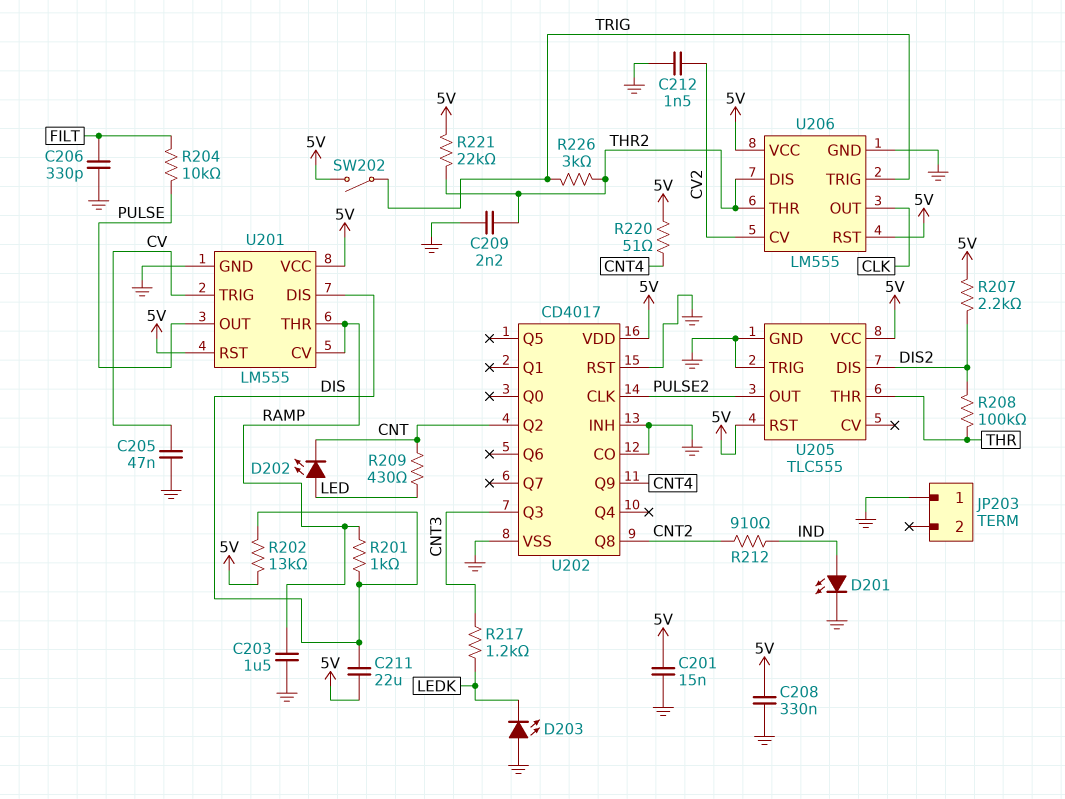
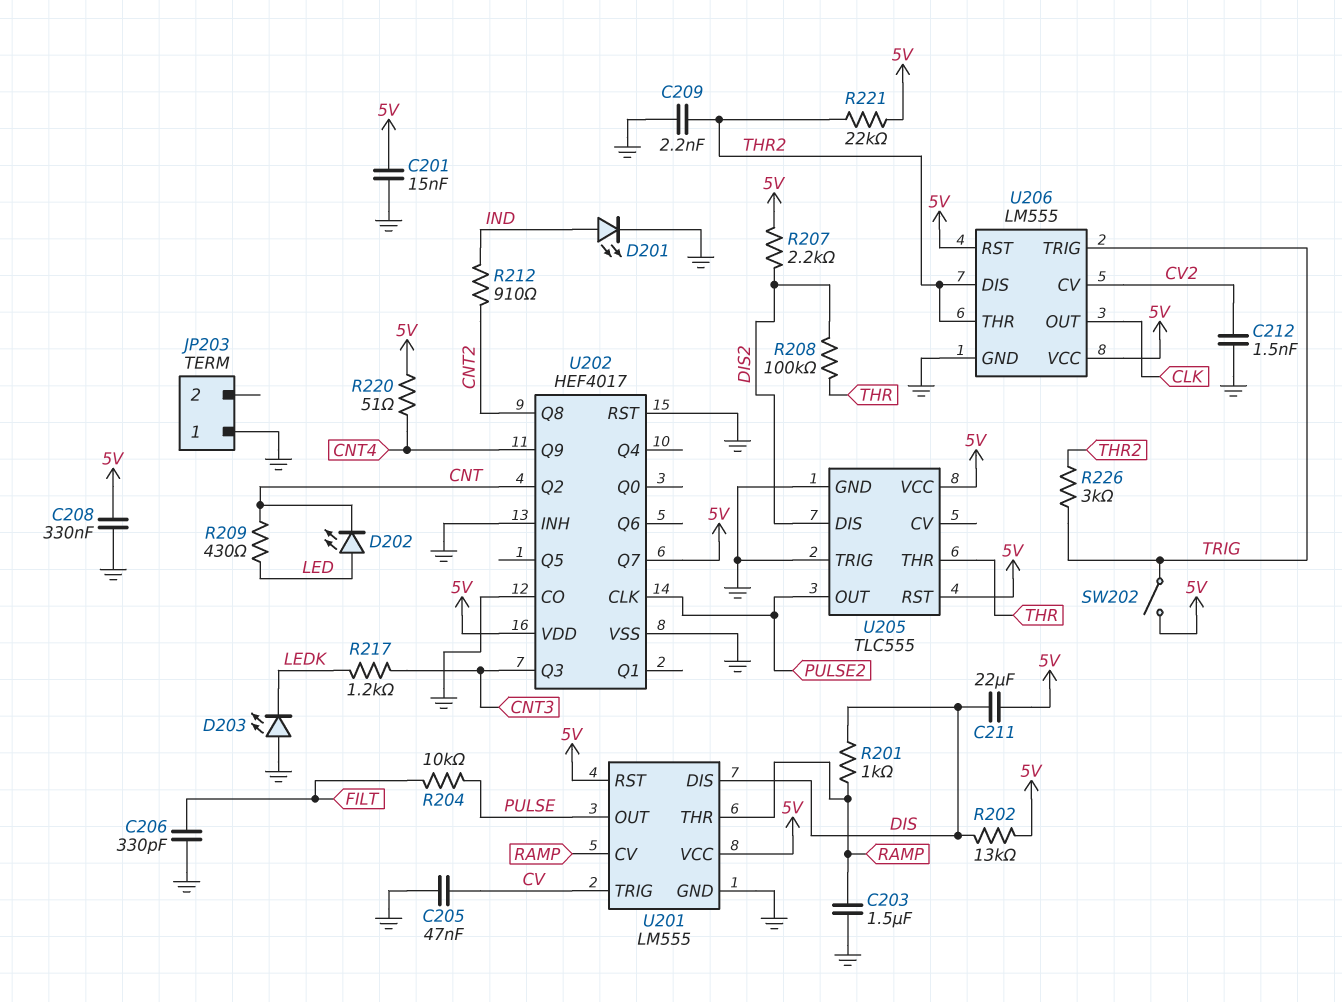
U202: CD4017 -> HEF4017
U202 pin Q7: none -> 5V

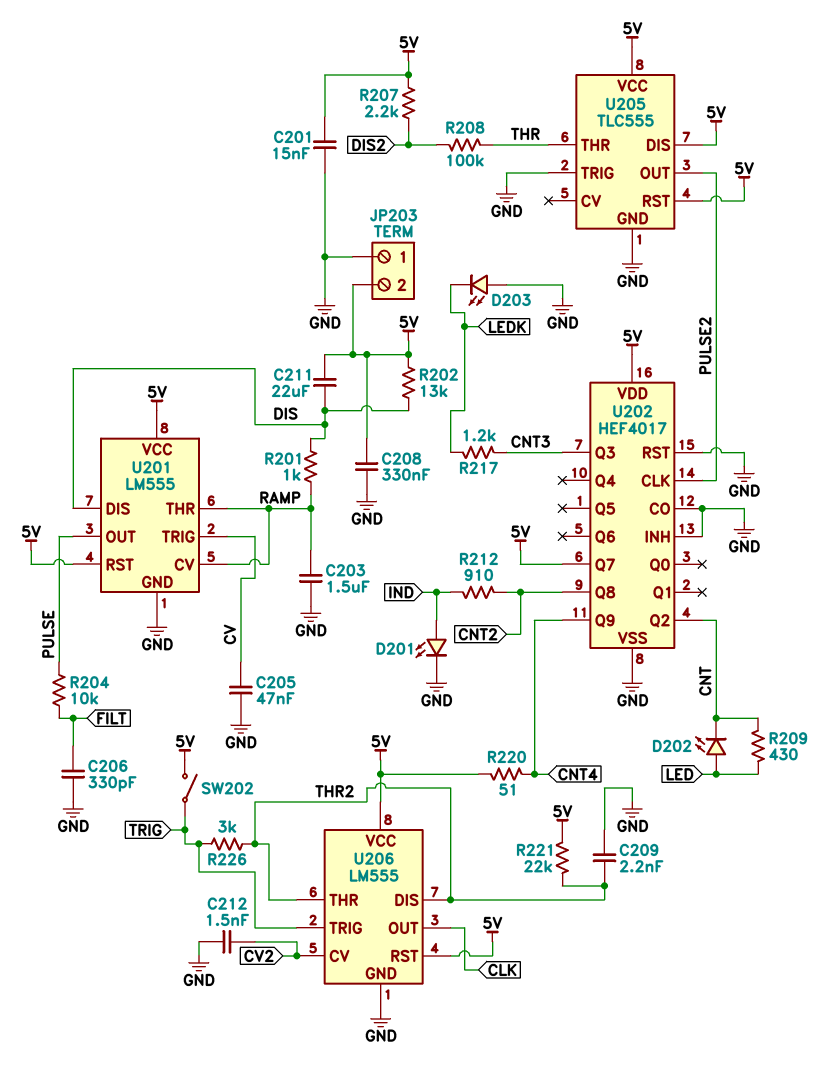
JP203 pin 2: none -> 5V
U205 pin DIS: DIS2 -> 5V

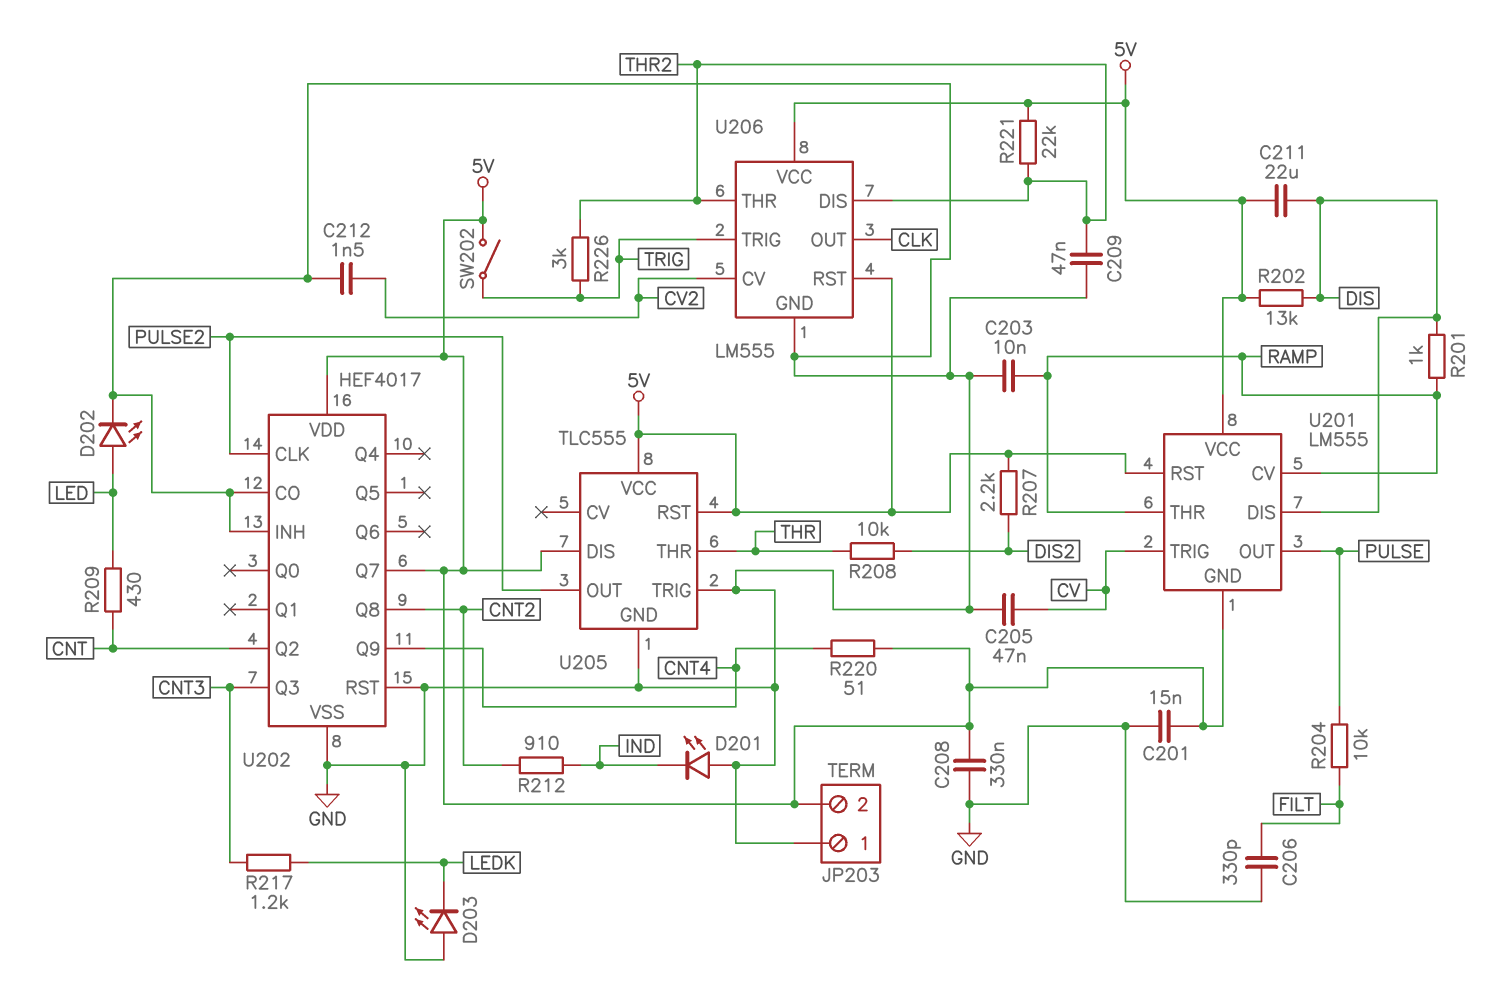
C203: 1.5uF (GND, RAMP) -> 10nF (GND, RAMP)
C209: 2.2nF (GND, THR2) -> 47nF (GND, THR2)
D201: LED (A IND, K GND) -> LED (A GND, K IND)
D202: LED (A LED, K CNT) -> LED (A LED, K GND)
R208: 100k (DIS2, THR) -> 10k (DIS2, THR)
U201 pin GND: GND -> 5V

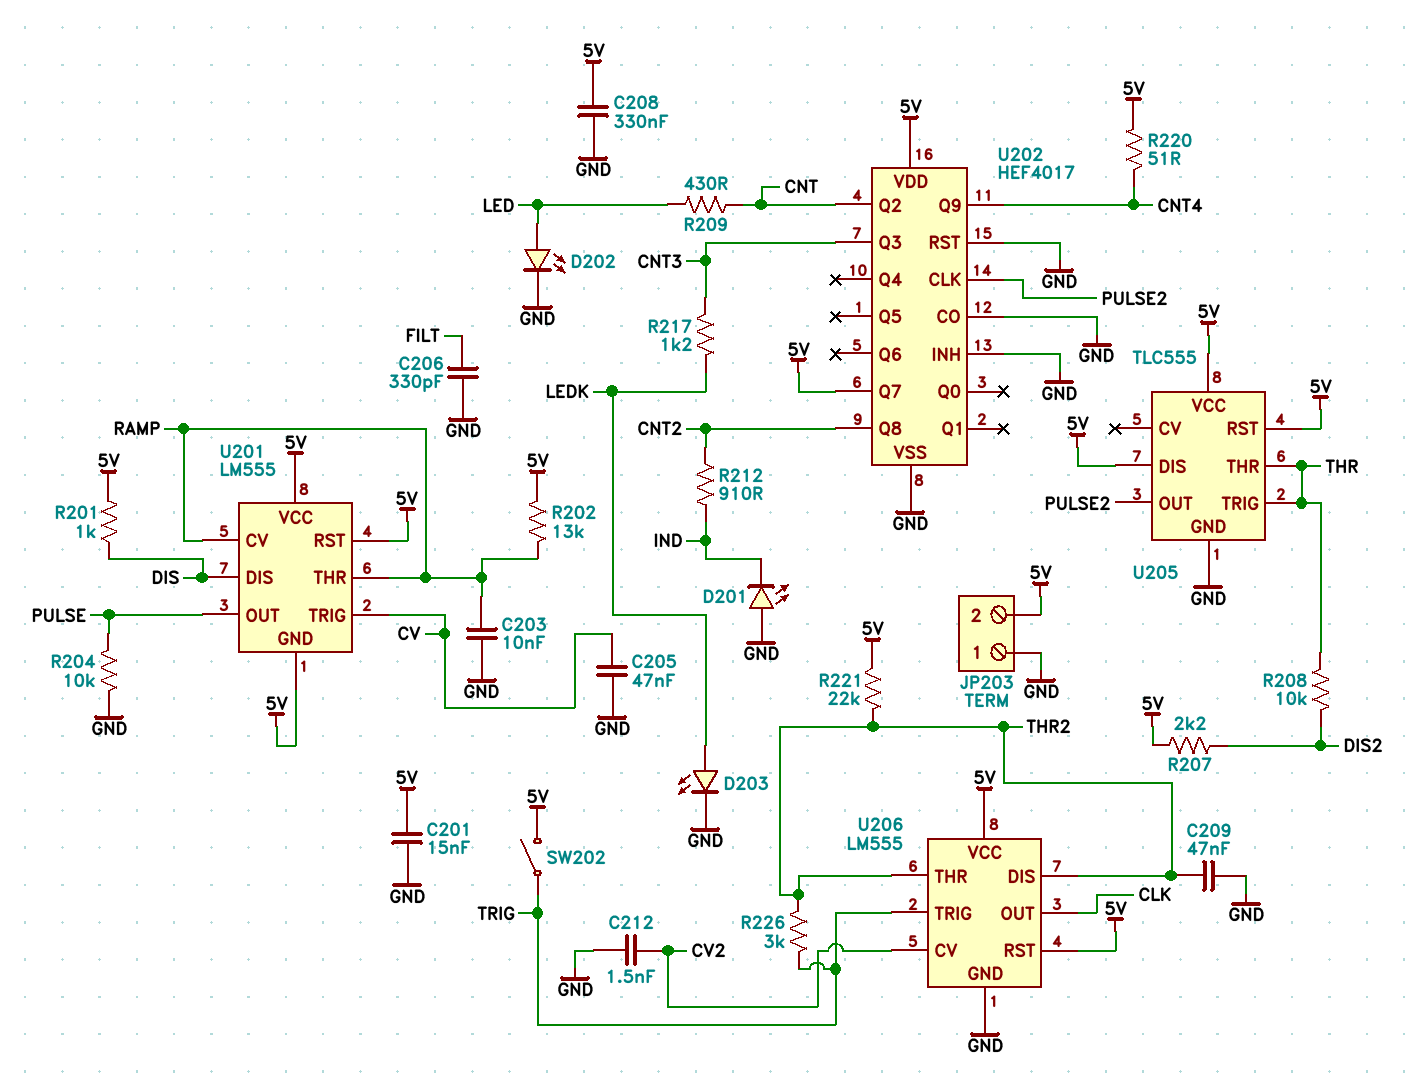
C211: 22uF (5V, DIS) -> none
D203: LED (A GND, K LEDK) -> LED (A LEDK, K GND)
R201: 1k (DIS, RAMP) -> 1k (5V, DIS)
R202: 13k (5V, DIS) -> 13k (5V, RAMP)
R204: 10k (FILT, PULSE) -> 10k (GND, PULSE)
U205 pin TRIG: GND -> THR

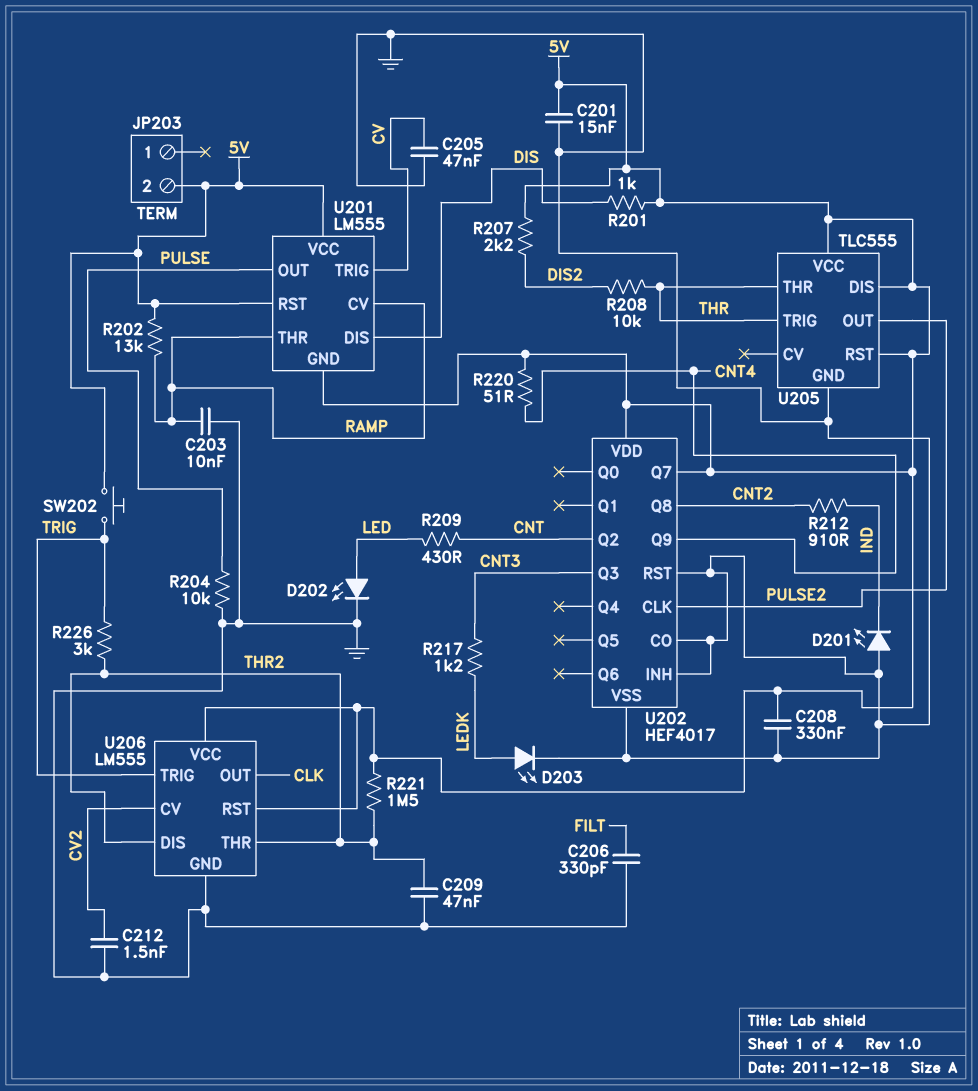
JP203 pin 1: GND -> none
R221: 22k (5V, THR2) -> 1.5M (5V, THR2)
SW202: switch (5V, TRIG) -> button (5V, TRIG)

